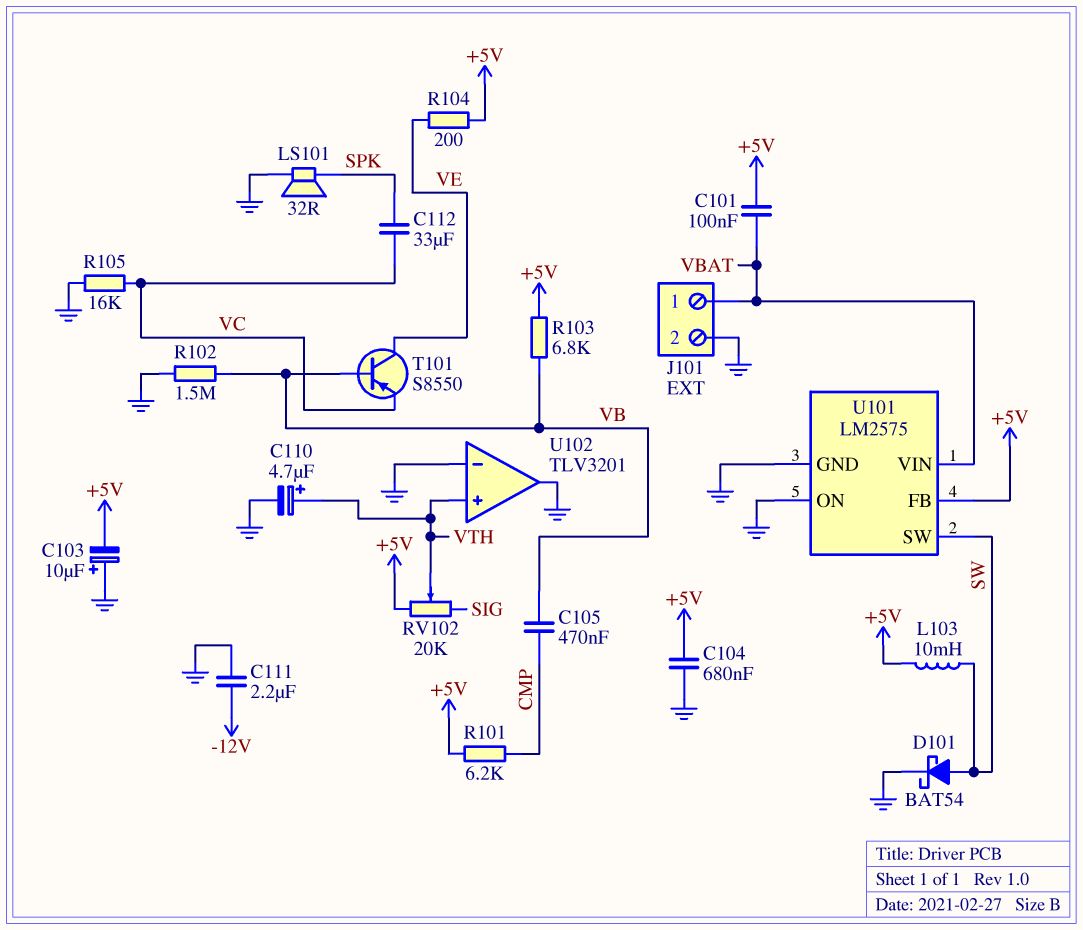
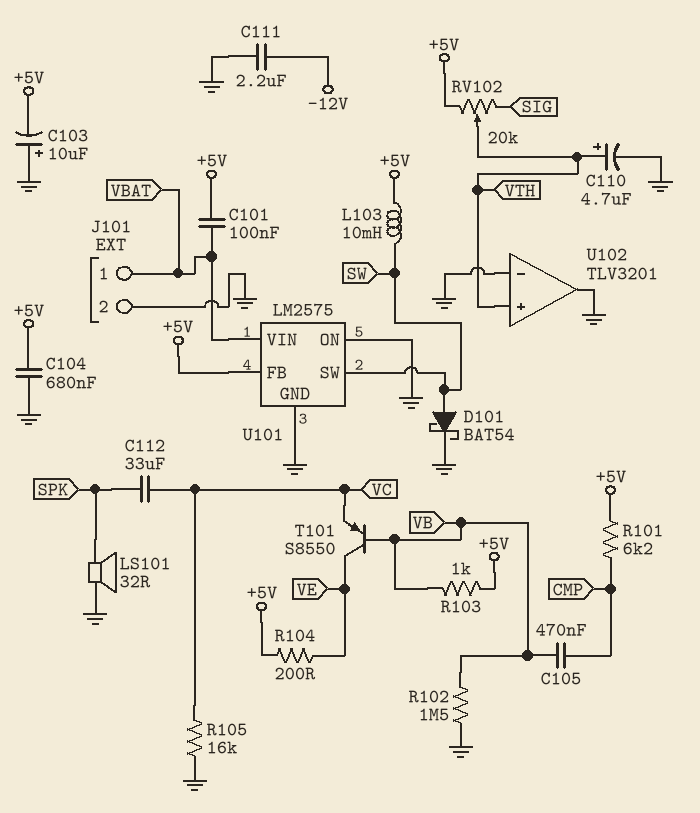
R103: 6.8k (+5V, VB) -> 1k (+5V, VB)

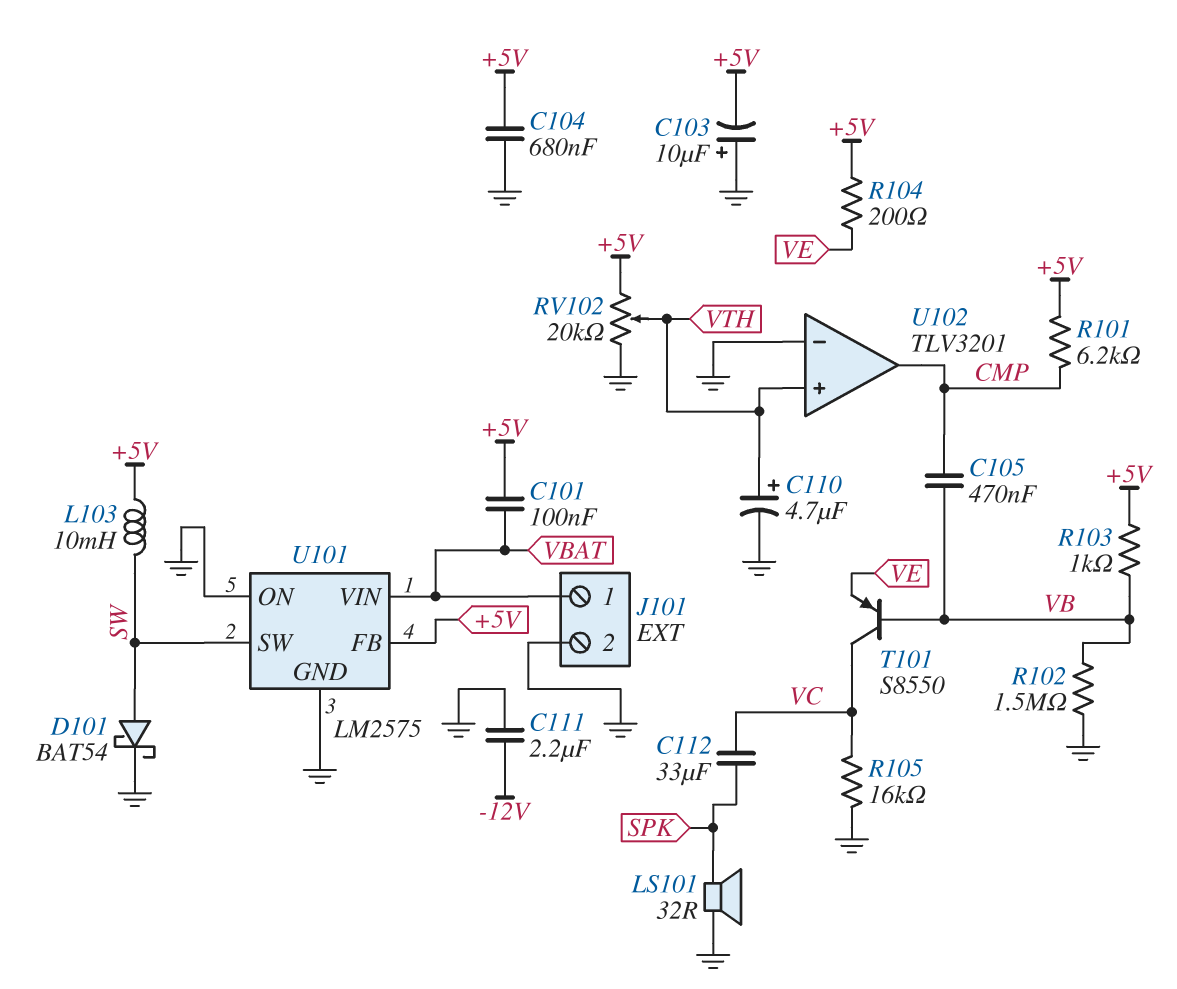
RV102: 20k (+5V, SIG, wiper VTH) -> 20k (+5V, GND, wiper VTH)
T101: PNP S8550 (B VB, C VE, E VC) -> PNP S8550 (B VB, C VC, E VE)
U102 pin out: GND -> CMP

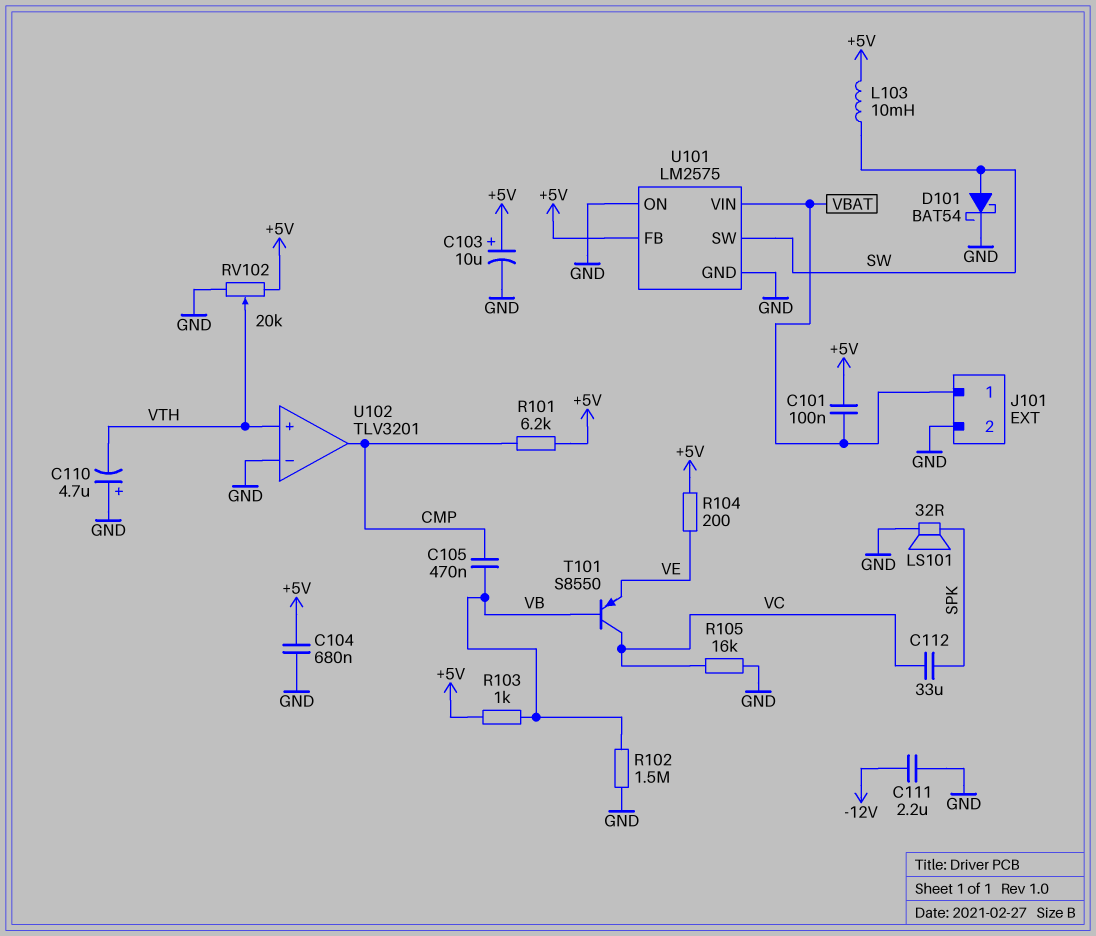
C103: 10uF (plus GND, minus +5V) -> 10uF (plus +5V, minus GND)
C110: 4.7uF (plus VTH, minus GND) -> 4.7uF (plus GND, minus VTH)

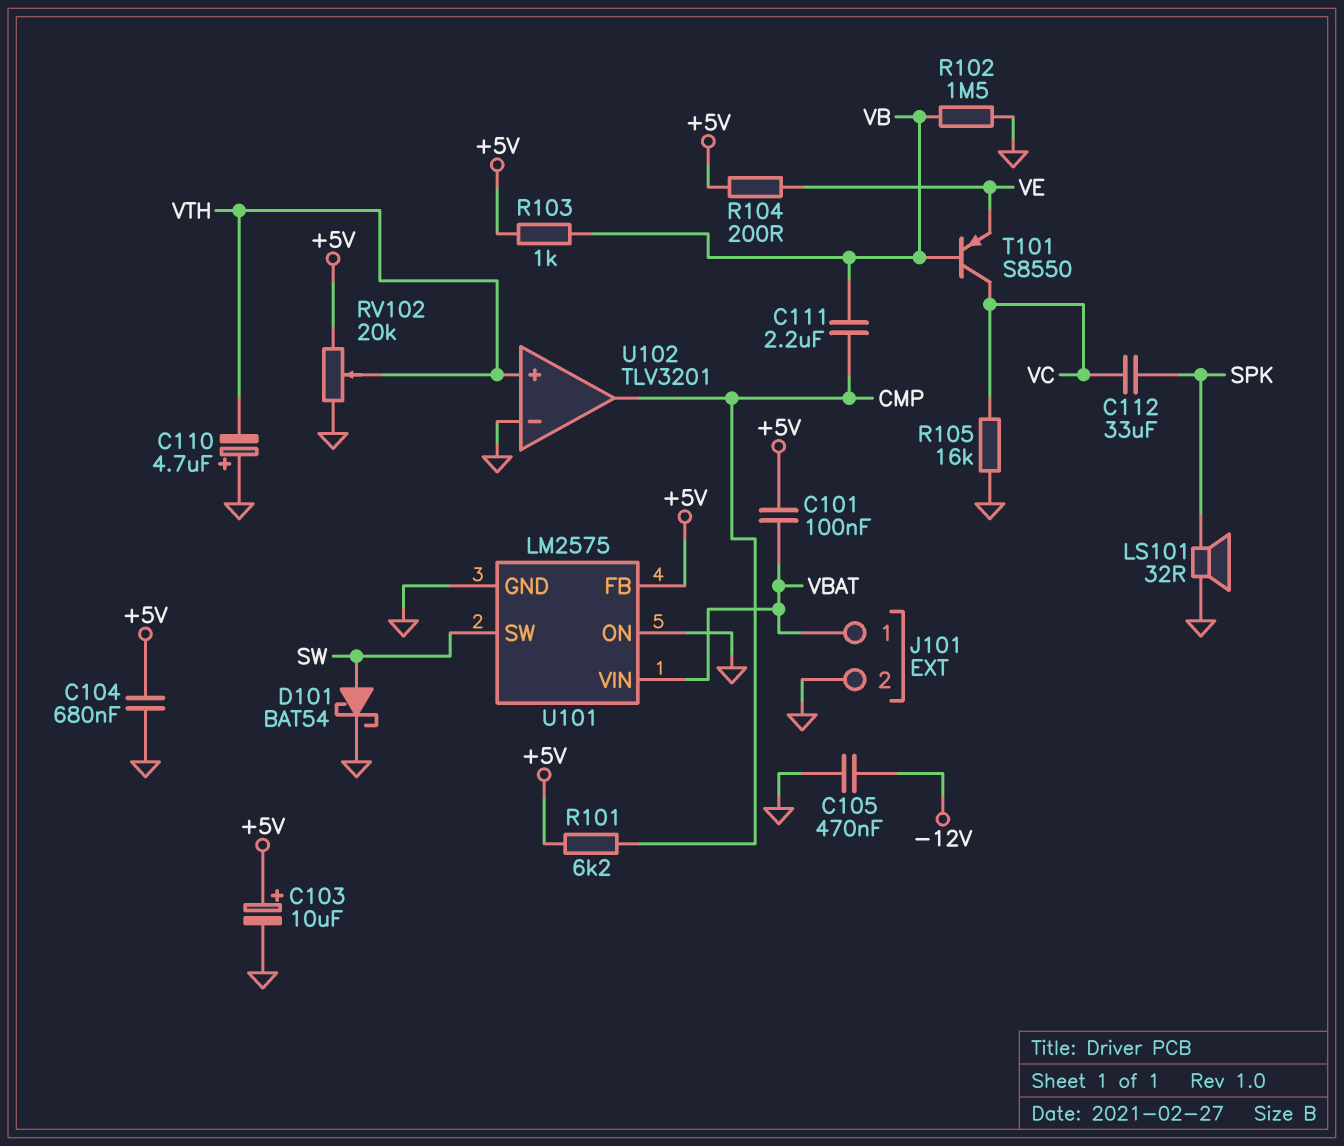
C105: 470nF (CMP, VB) -> 470nF (-12V, GND)
C111: 2.2uF (-12V, GND) -> 2.2uF (CMP, VB)
L103: 10mH (+5V, SW) -> none

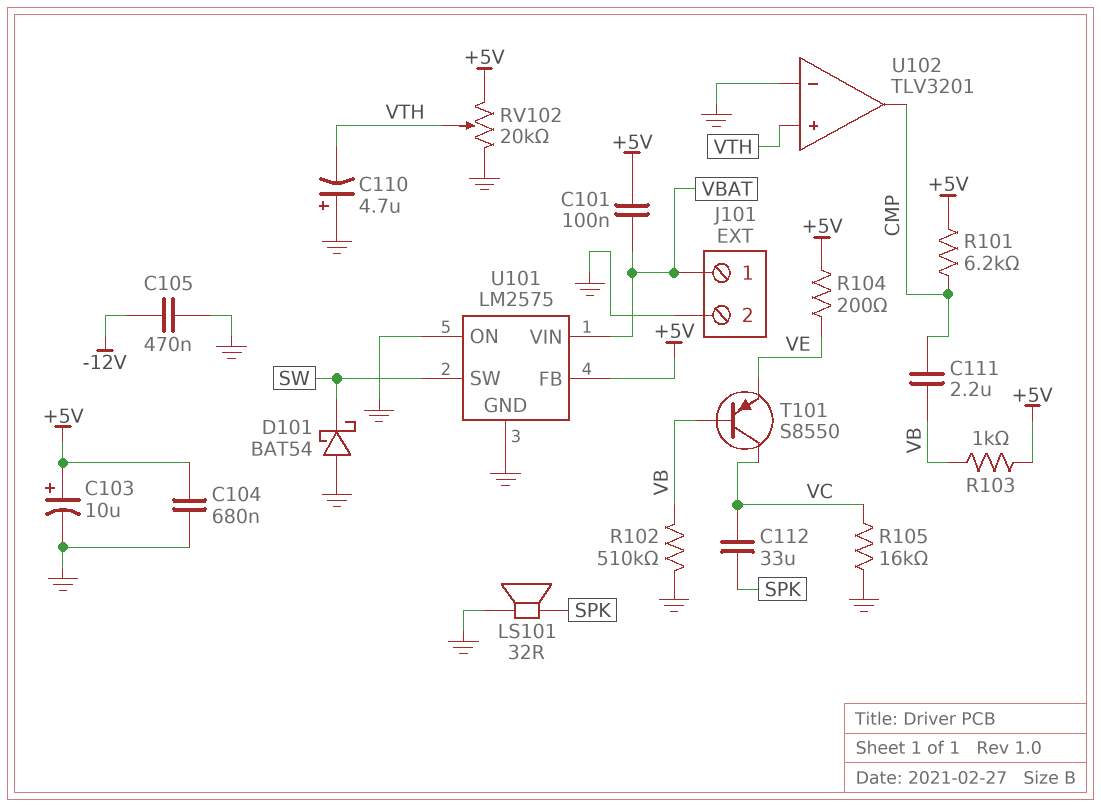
D101: schottky BAT54 (A SW, K GND) -> schottky BAT54 (A GND, K SW)
R102: 1.5M (GND, VB) -> 510k (GND, VB)

